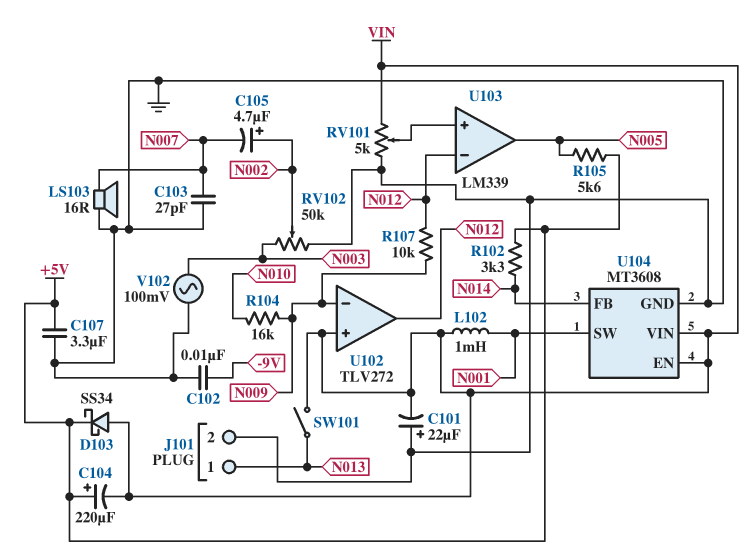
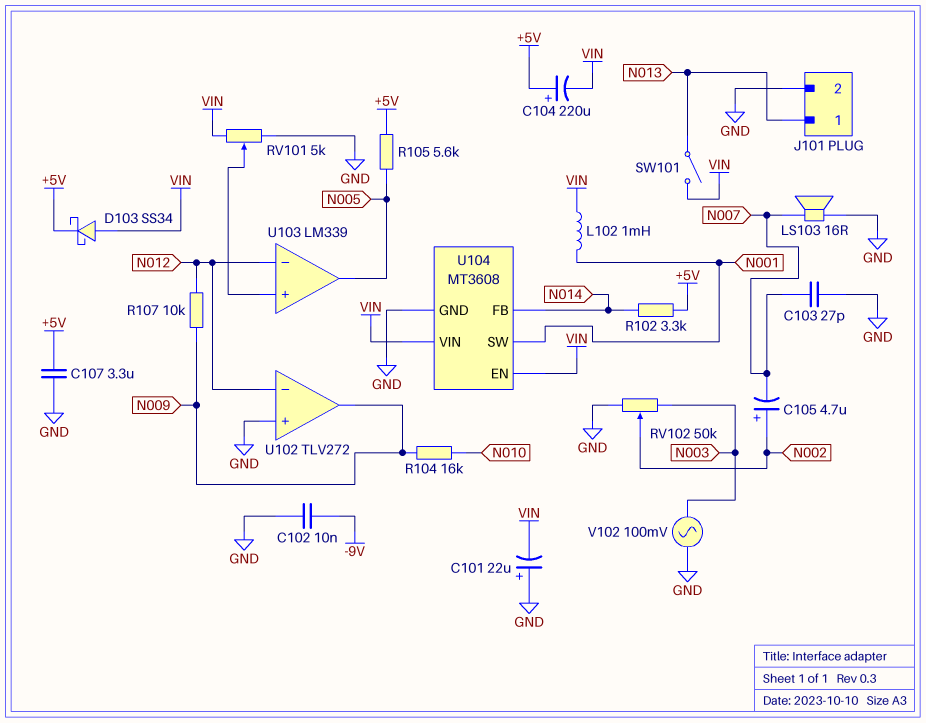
U102 pin in+: VIN -> GND
U102 pin in-: N009 -> N012
U102 pin out: N012 -> N009

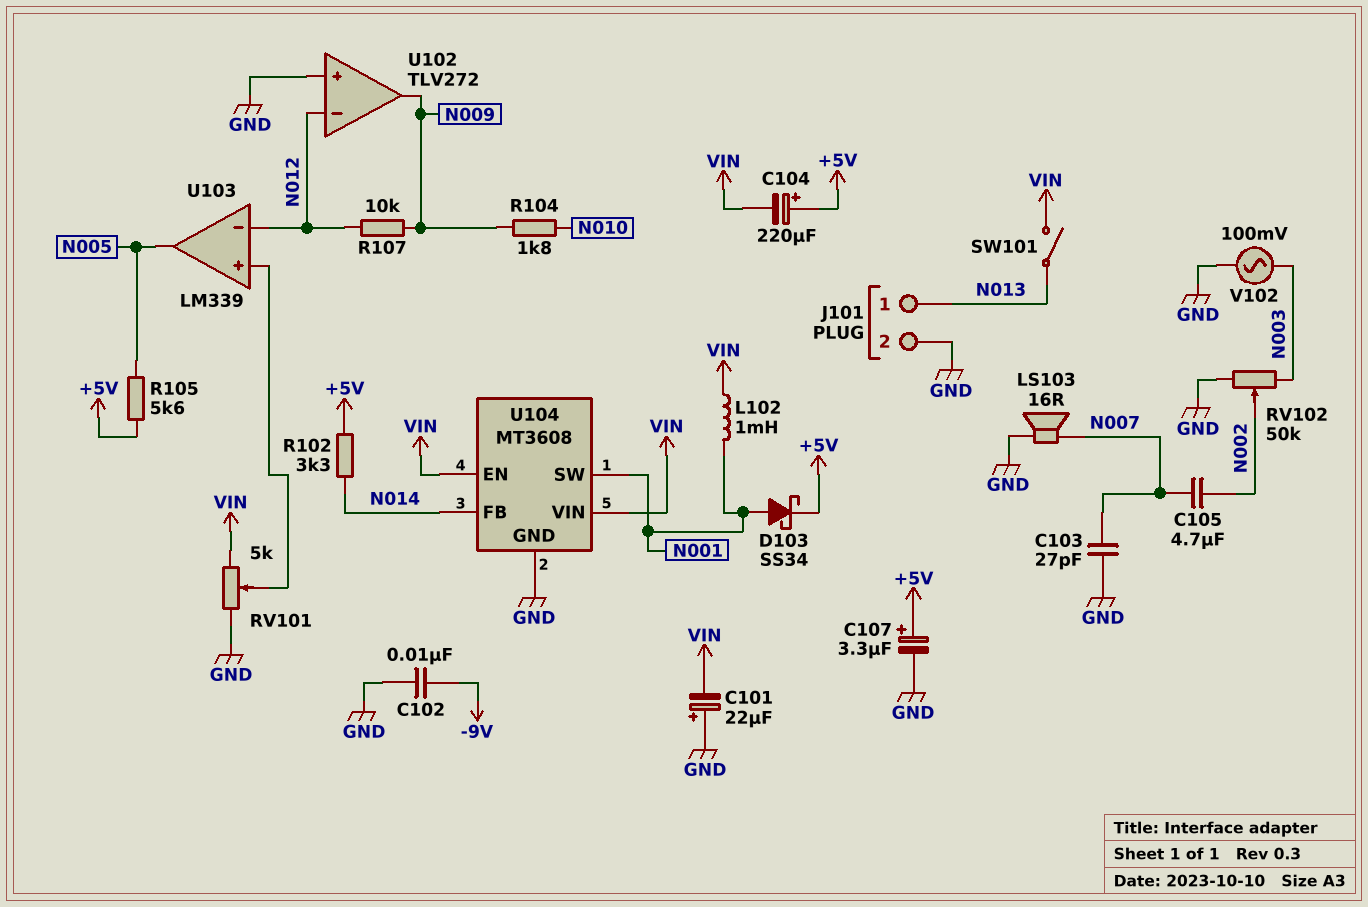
C105: 4.7uF (plus N002, minus N007) -> 4.7uF (N002, N007)
C107: 3.3uF (+5V, GND) -> 3.3uF (plus +5V, minus GND)
D103: schottky SS34 (A VIN, K +5V) -> schottky SS34 (A N001, K +5V)
R104: 16k (N009, N010) -> 1.8k (N009, N010)

